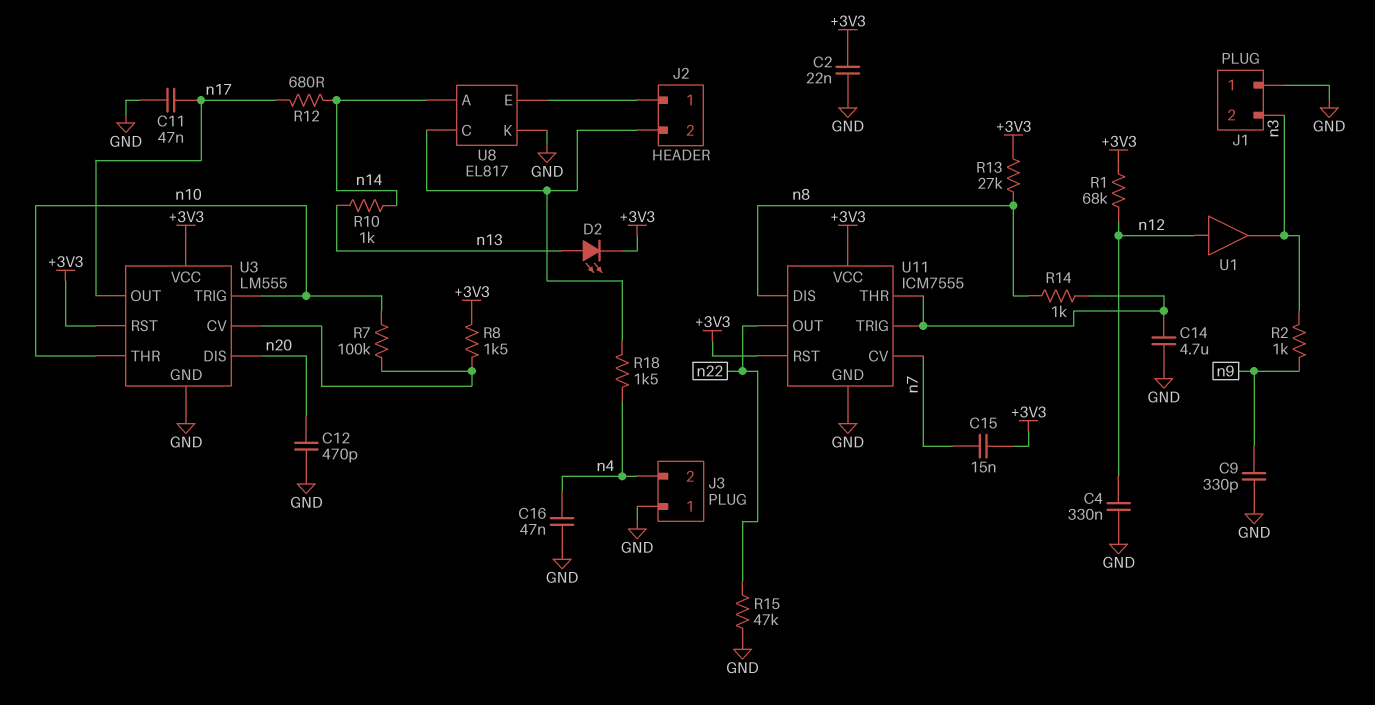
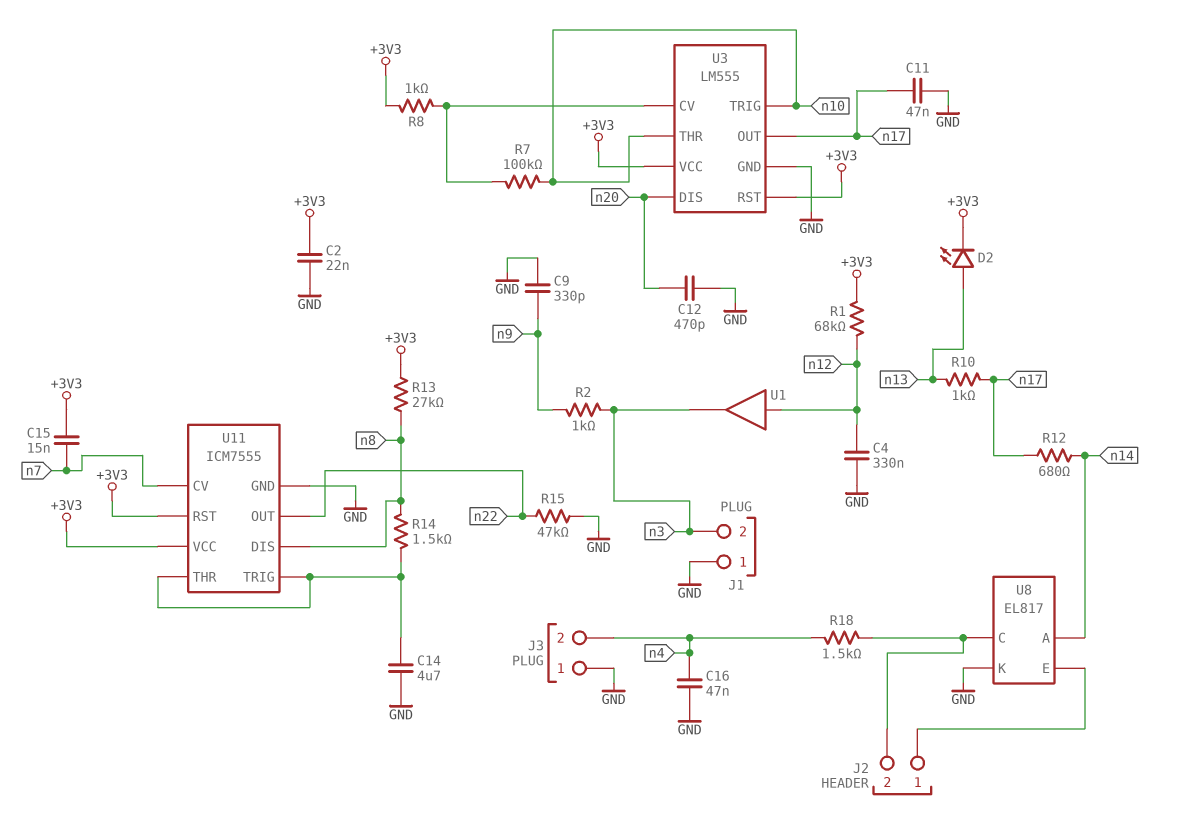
R8: 1.5k (+3V3, U3/CV) -> 1k (+3V3, U3/CV)
R10: 1k (n13, n14) -> 1k (n13, n17)
R14: 1k (U11/THR, n8) -> 1.5k (U11/THR, n8)

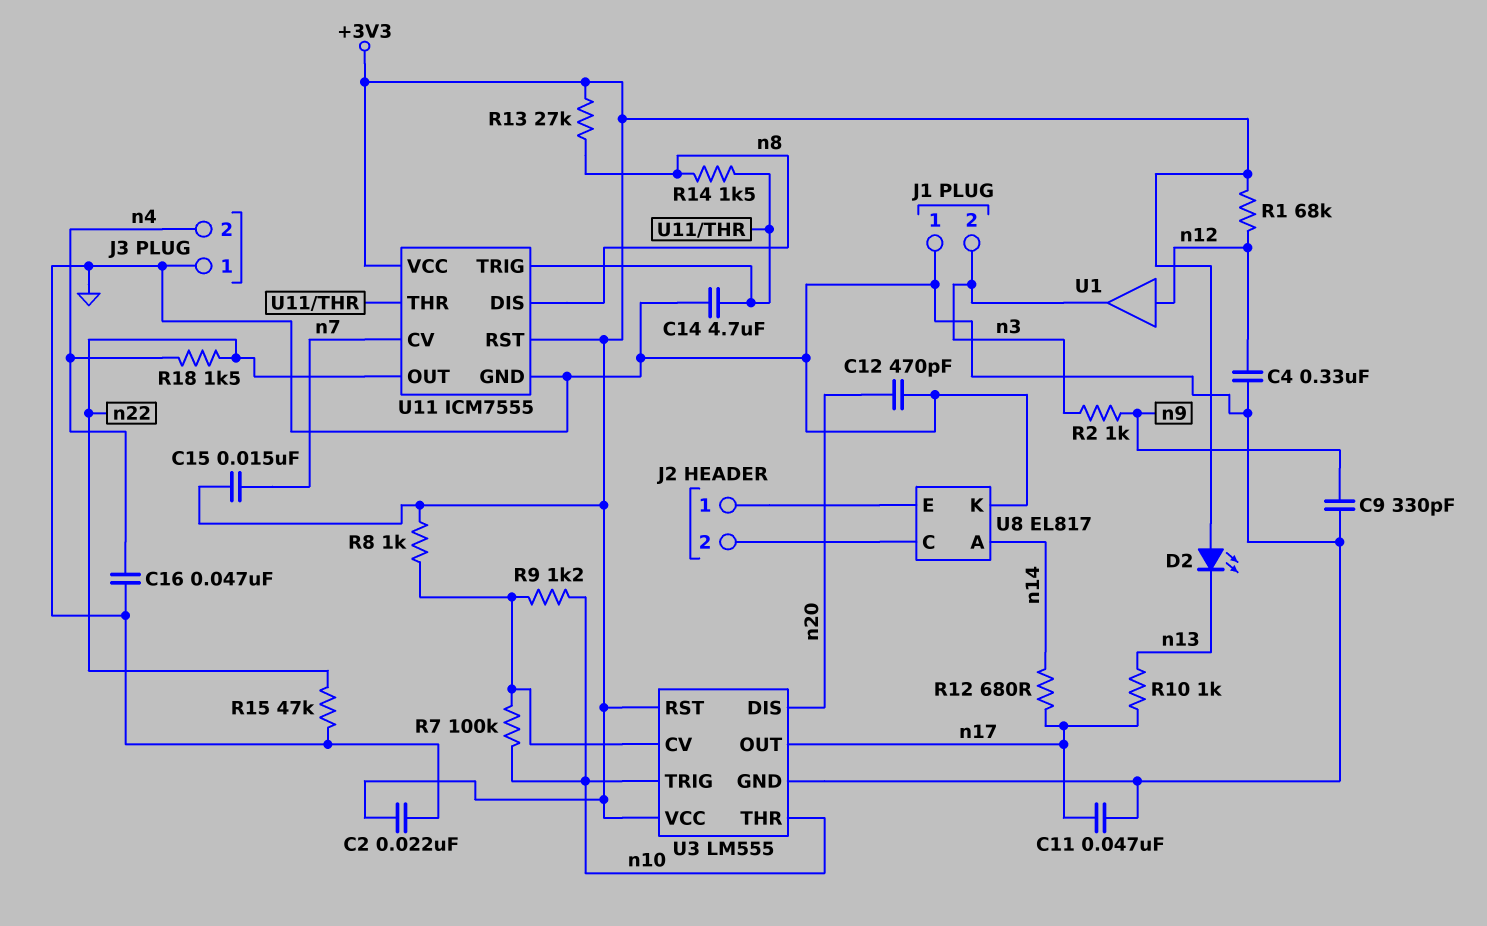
D2: LED (A n13, K +3V3) -> LED (A +3V3, K n13)
R9: none -> 1.2k (U3/CV, n10)
R18: 1.5k (J2/2, n4) -> 1.5k (n4, n22)

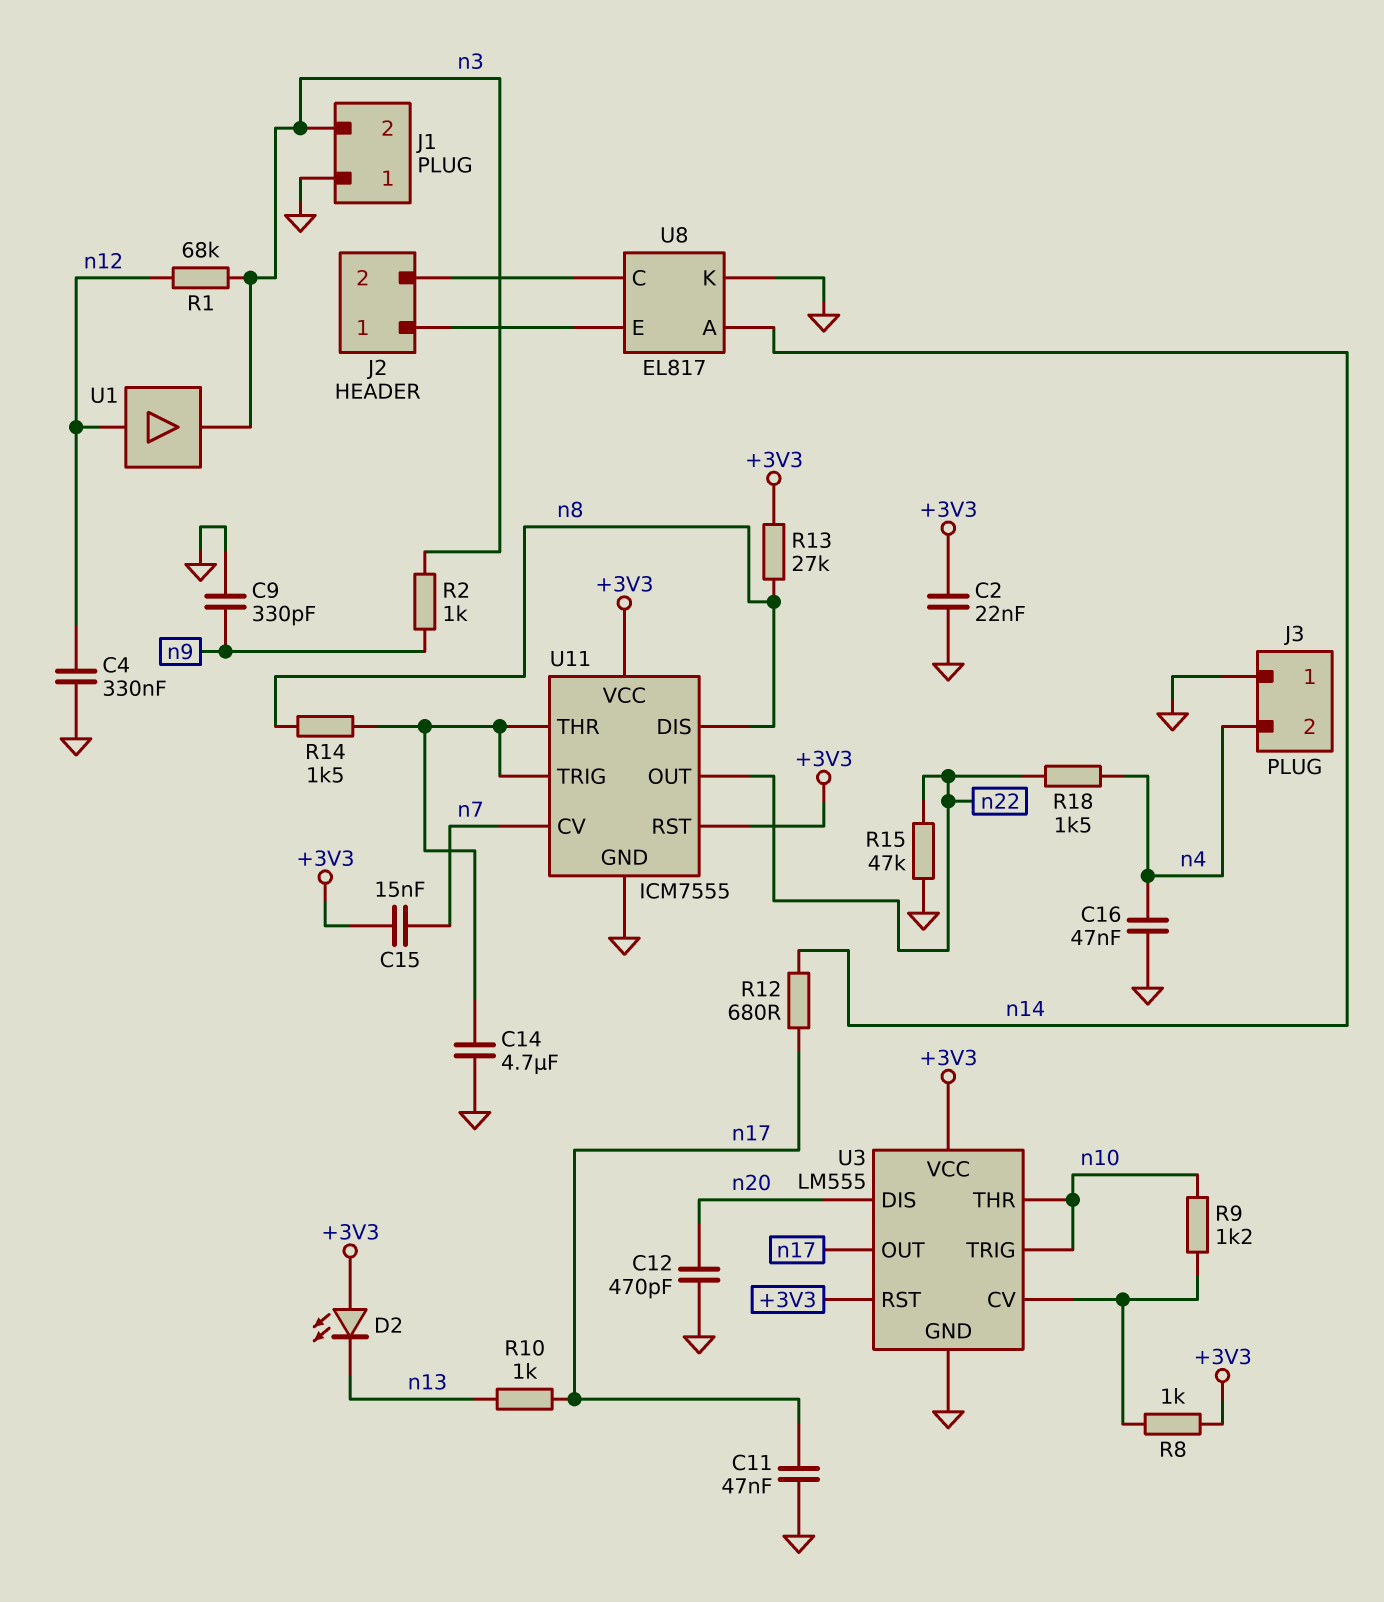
R1: 68k (+3V3, n12) -> 68k (n3, n12)
R7: 100k (U3/CV, n10) -> none

